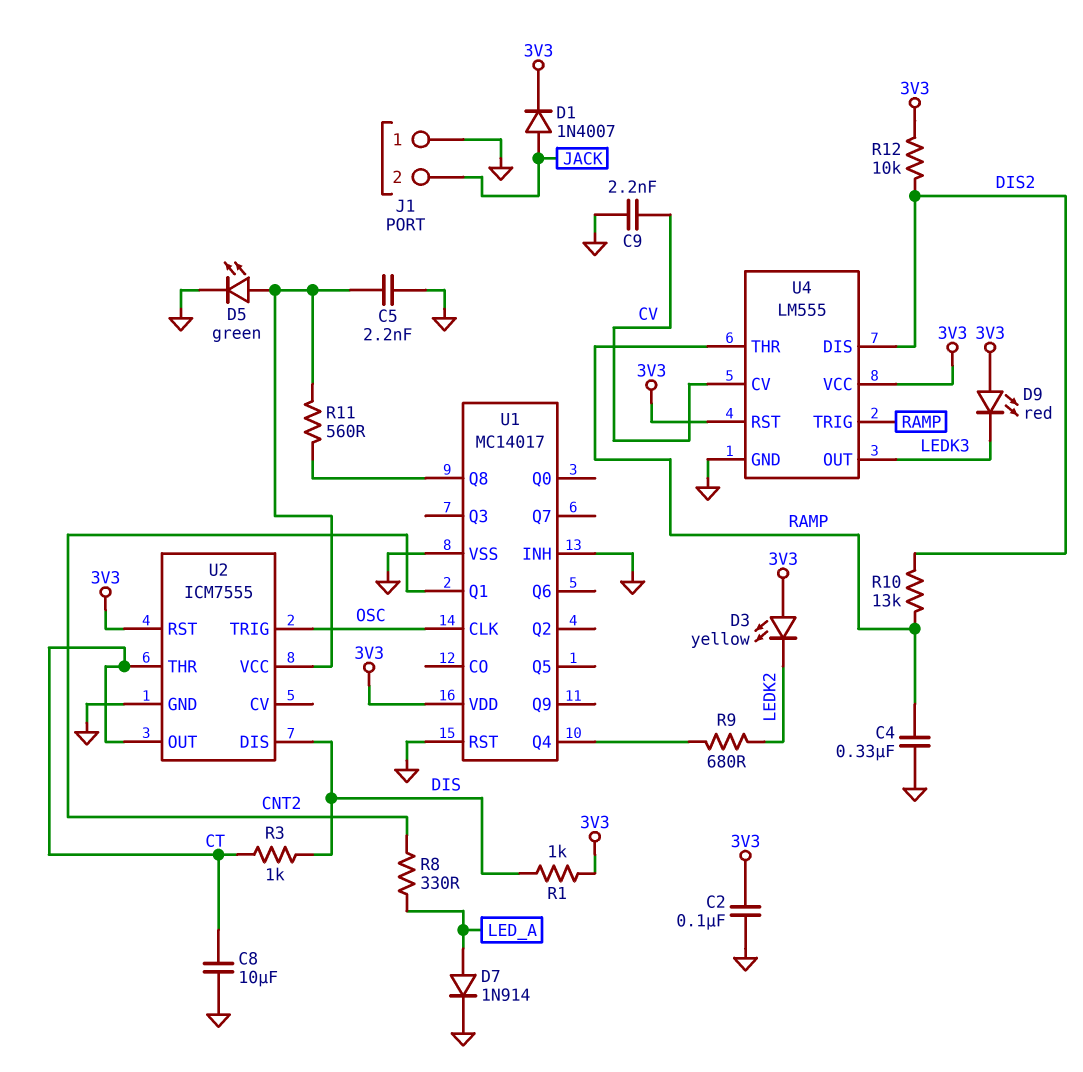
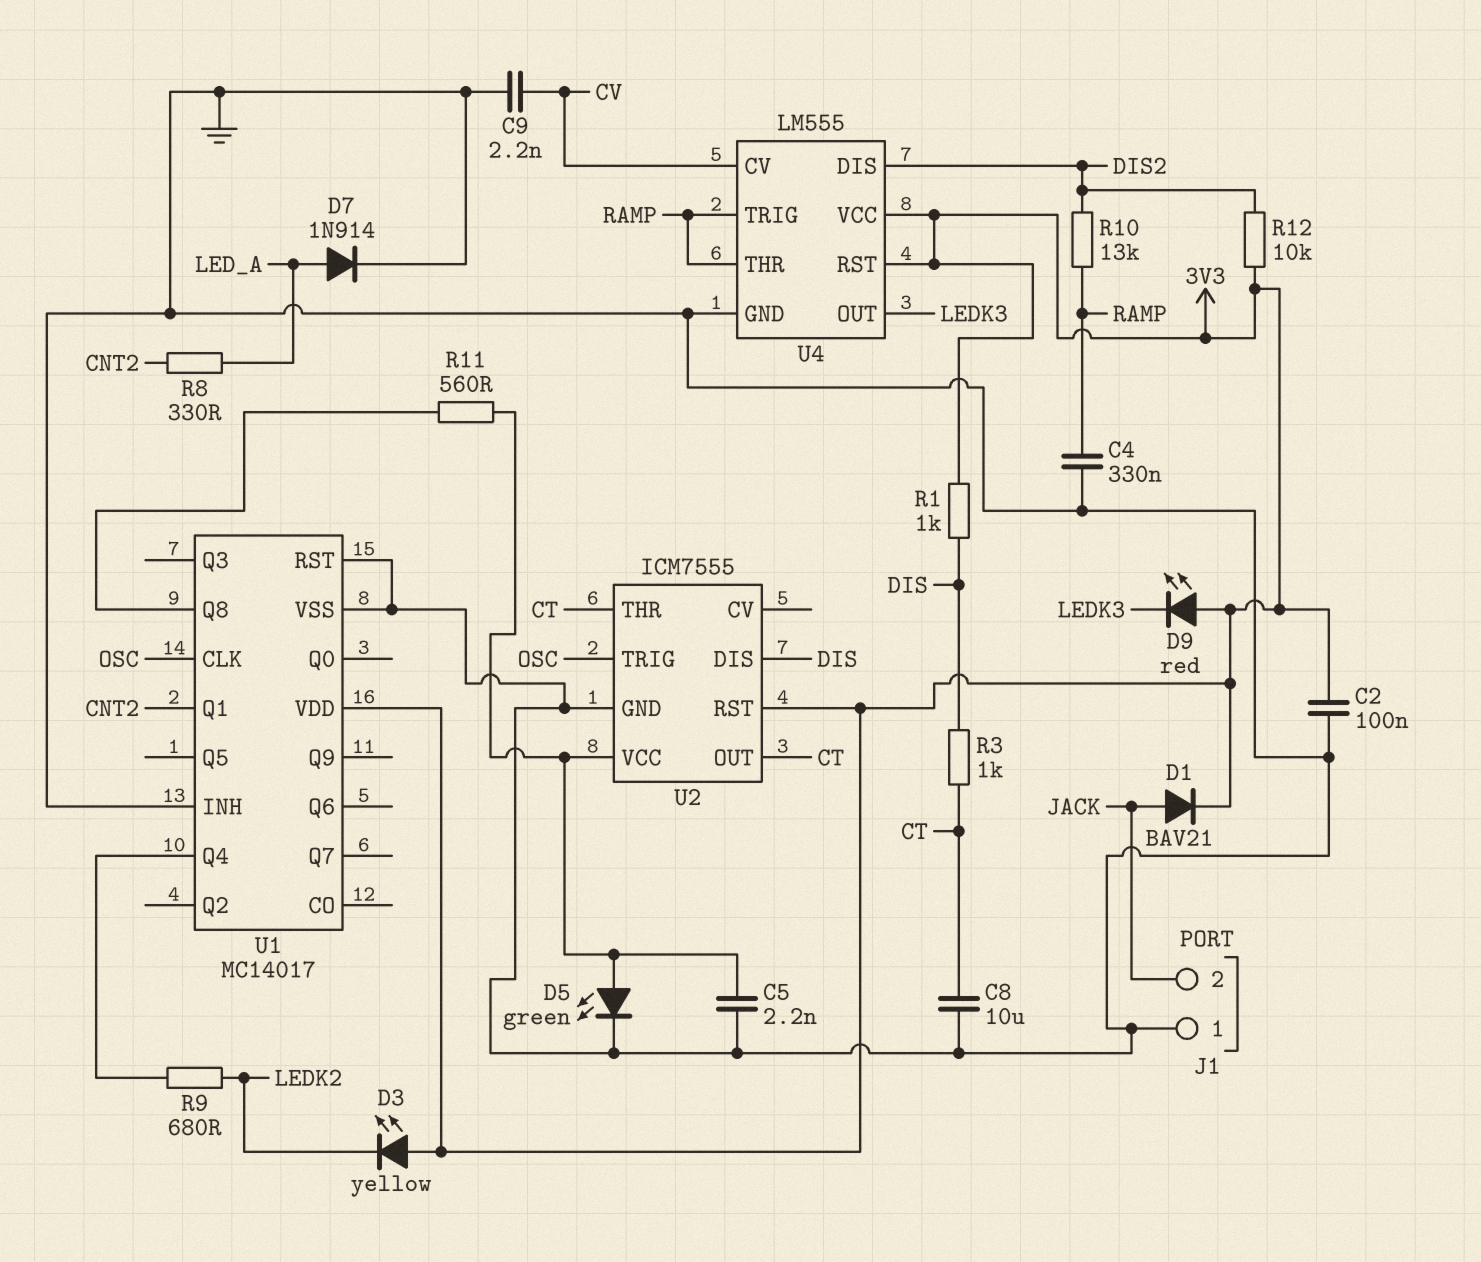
D1: diode 1N4007 (A JACK, K 3V3) -> diode BAV21 (A JACK, K 3V3)

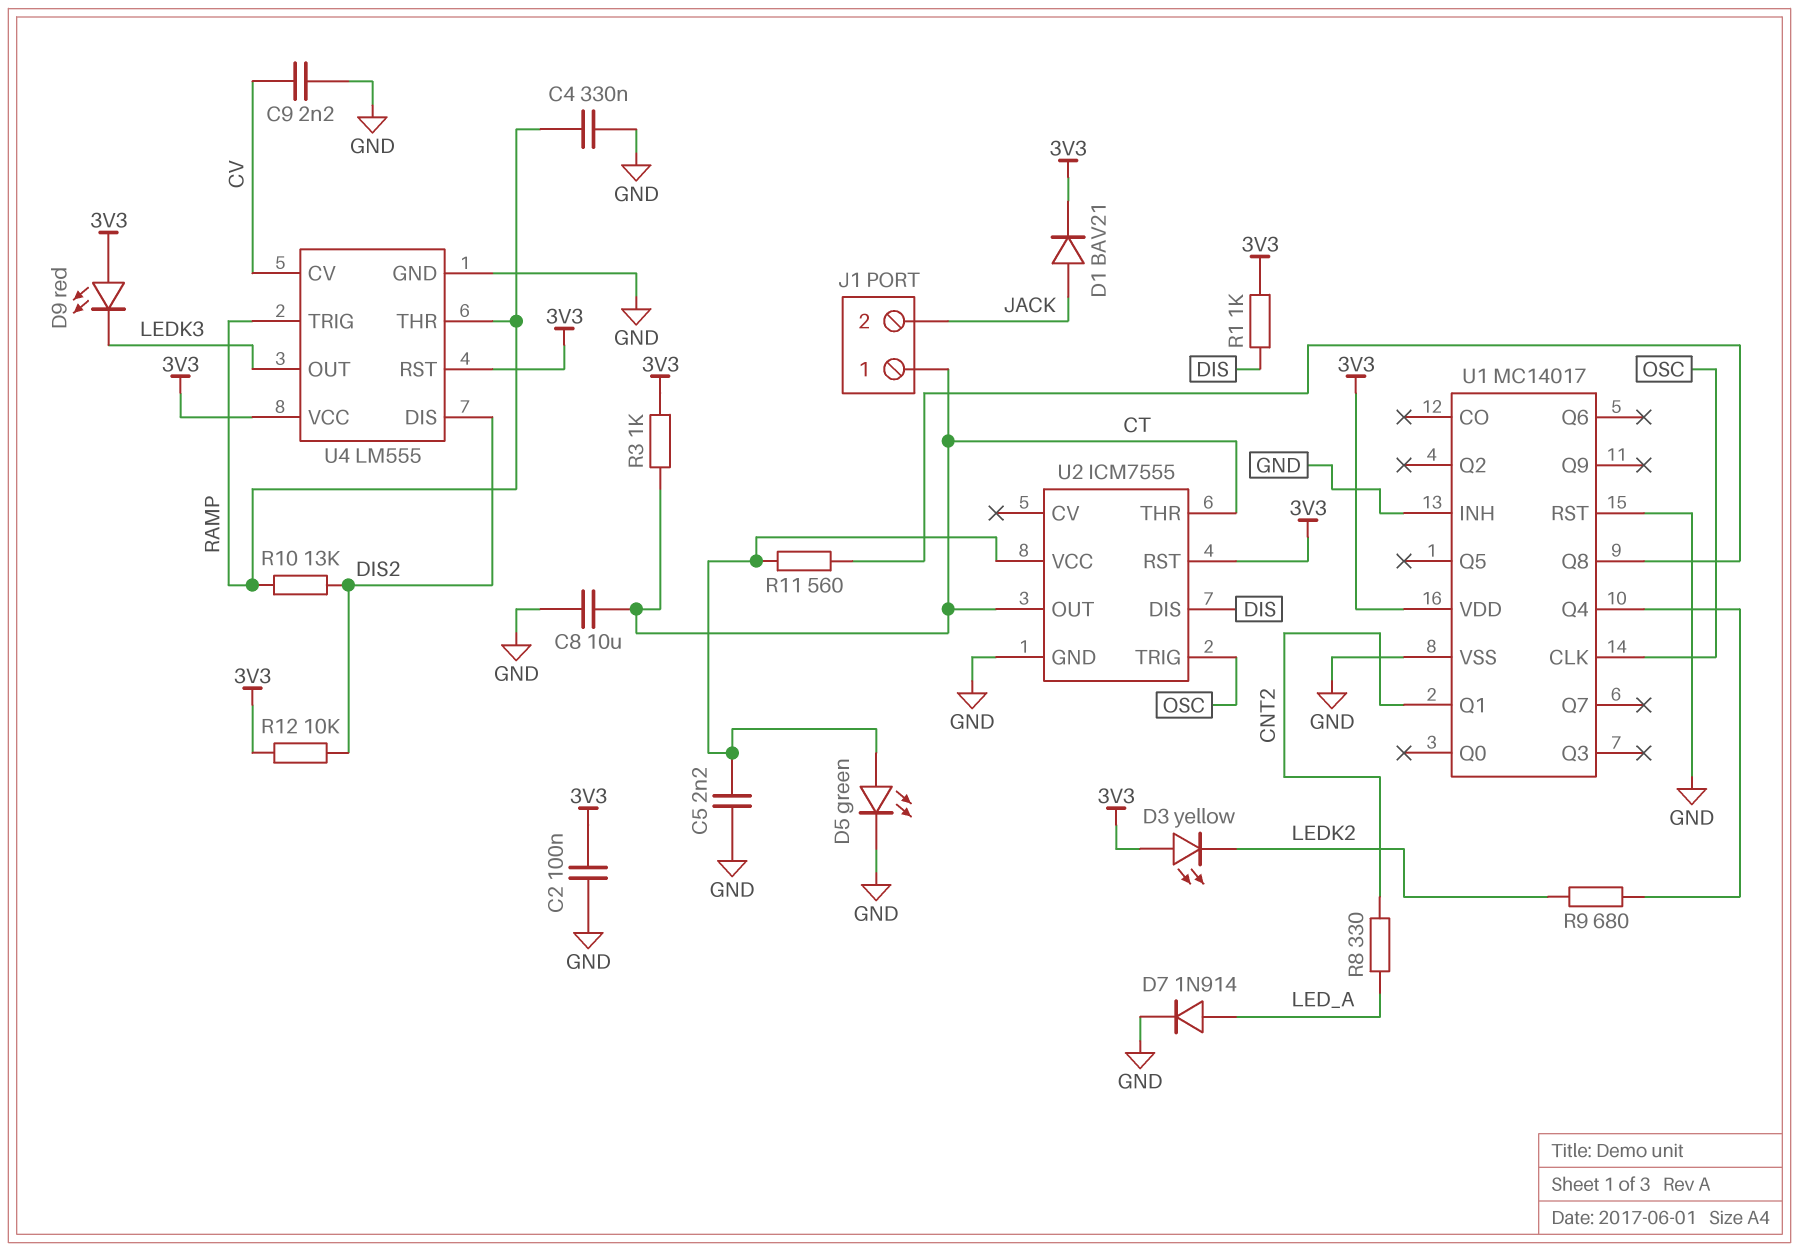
J1 pin 1: GND -> CT
R3: 1k (CT, DIS) -> 1k (3V3, CT)

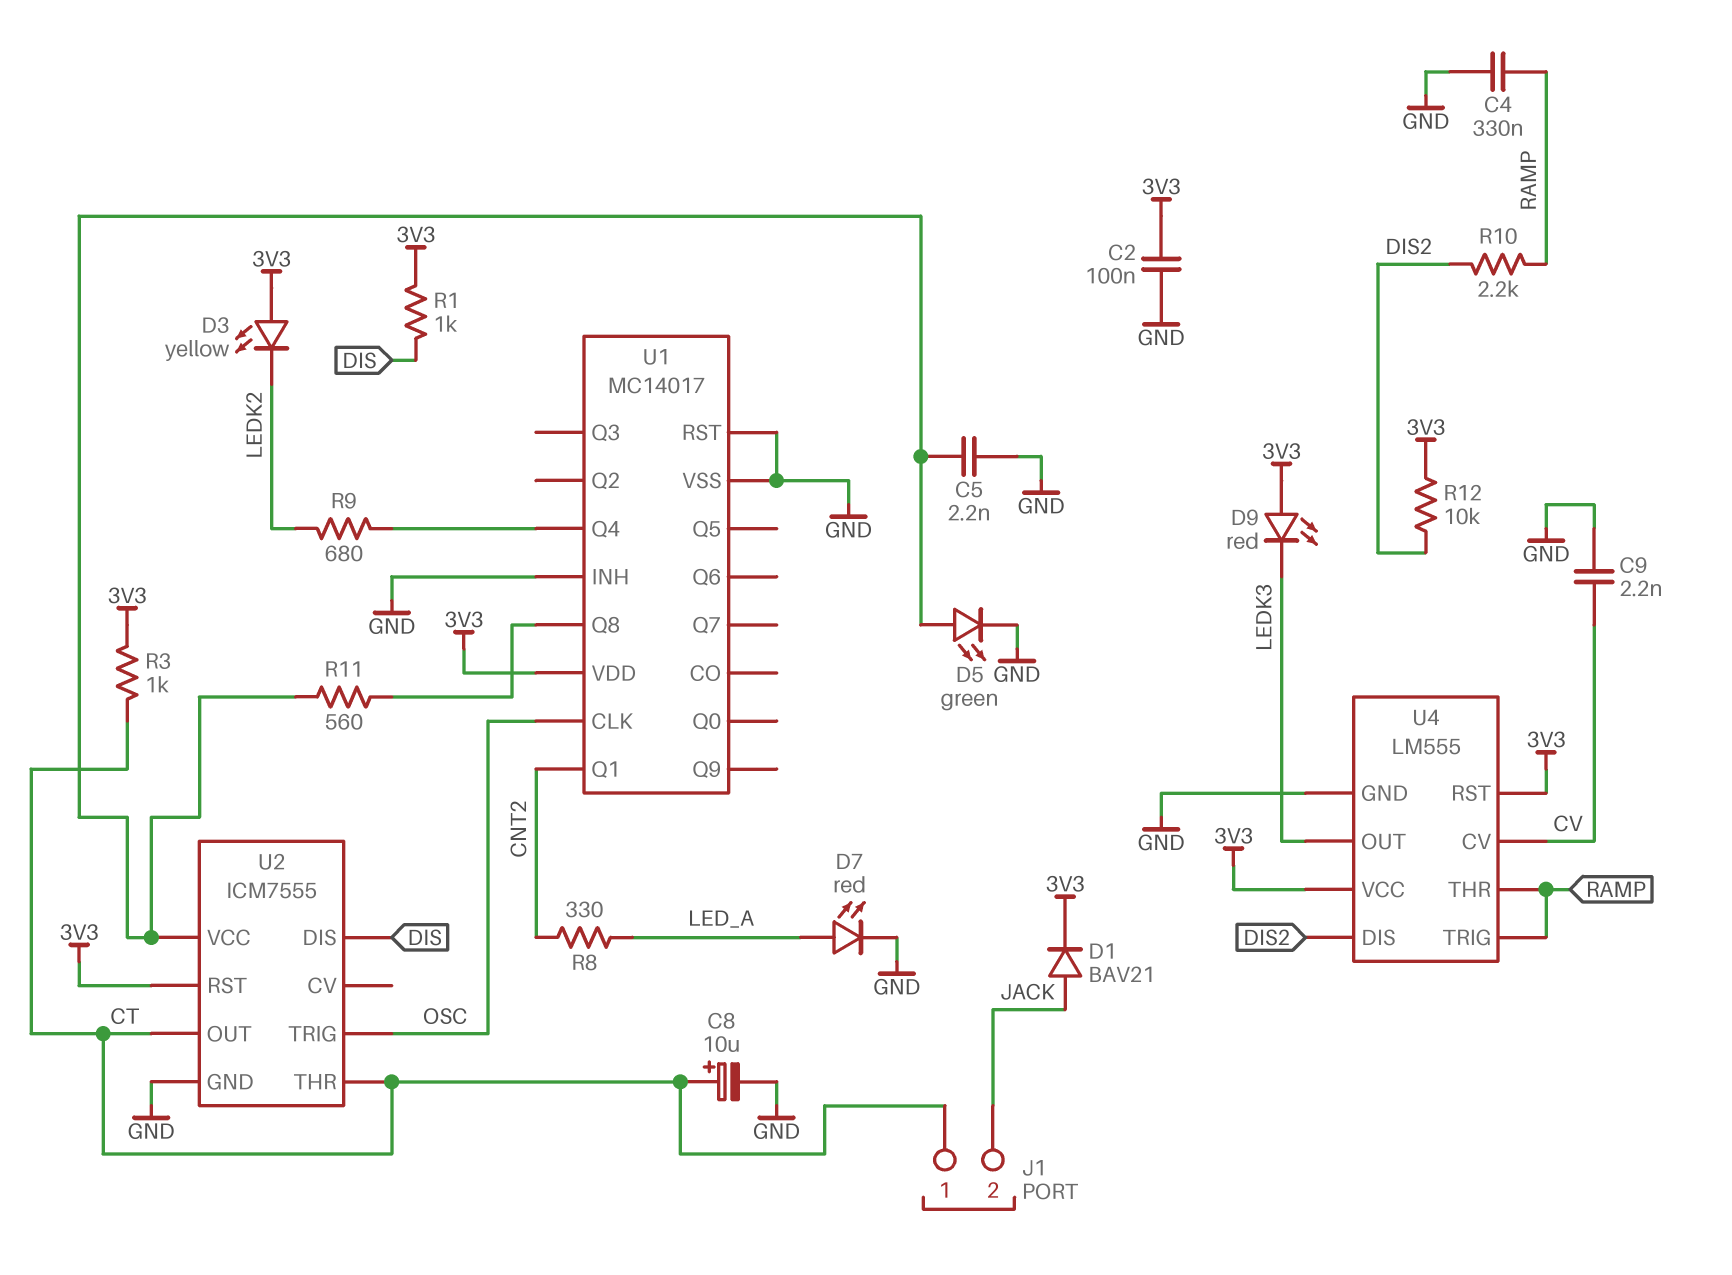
C8: 10uF (CT, GND) -> 10uF (plus CT, minus GND)
D7: diode 1N914 (A LED_A, K GND) -> LED red (A LED_A, K GND)
R10: 13k (DIS2, RAMP) -> 2.2k (DIS2, RAMP)

